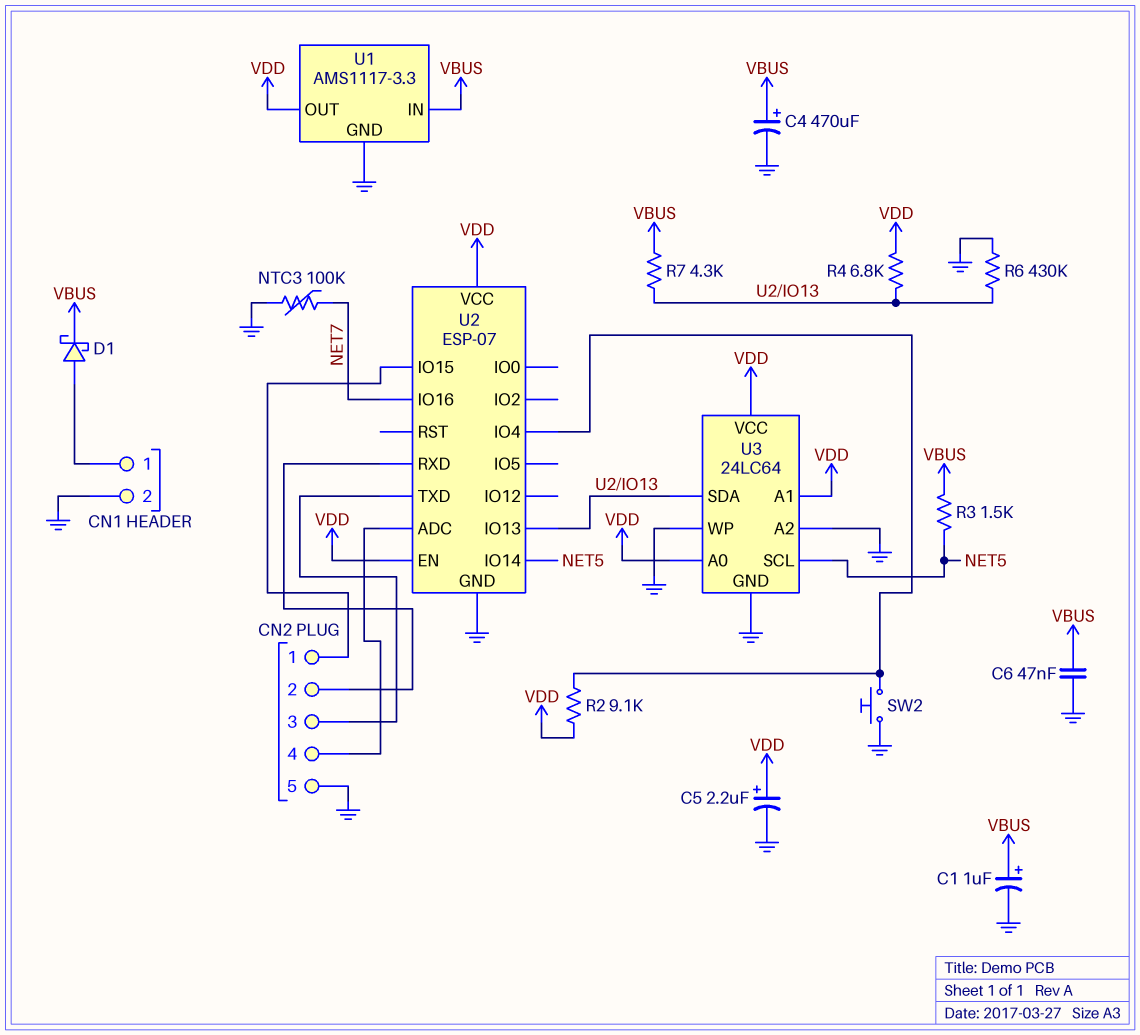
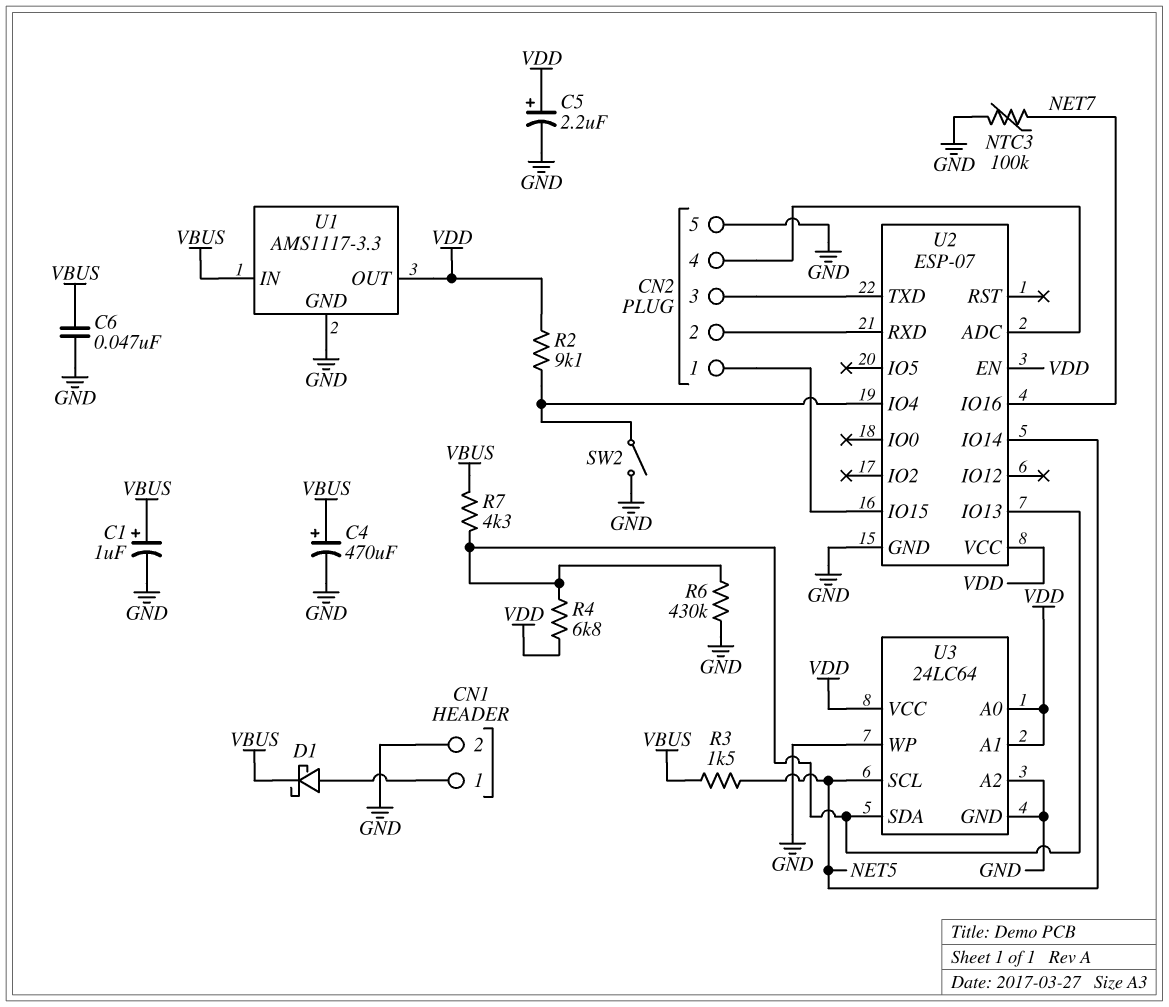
SW2: button (GND, U2/IO4) -> switch (GND, U2/IO4)

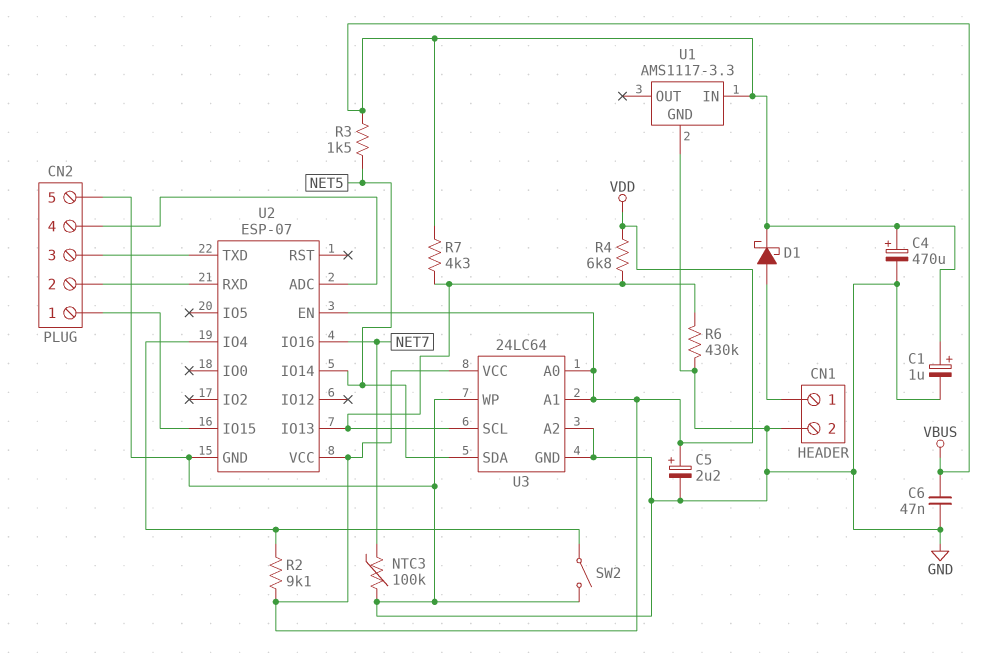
U1 pin OUT: VDD -> none
U3 pin SCL: NET5 -> U2/IO13
U3 pin SDA: U2/IO13 -> NET5

